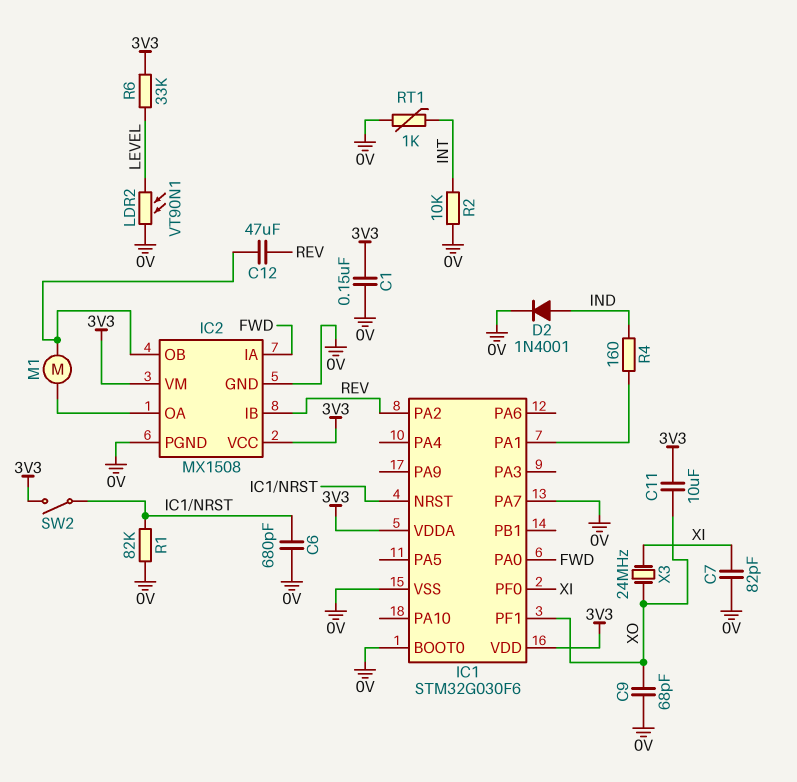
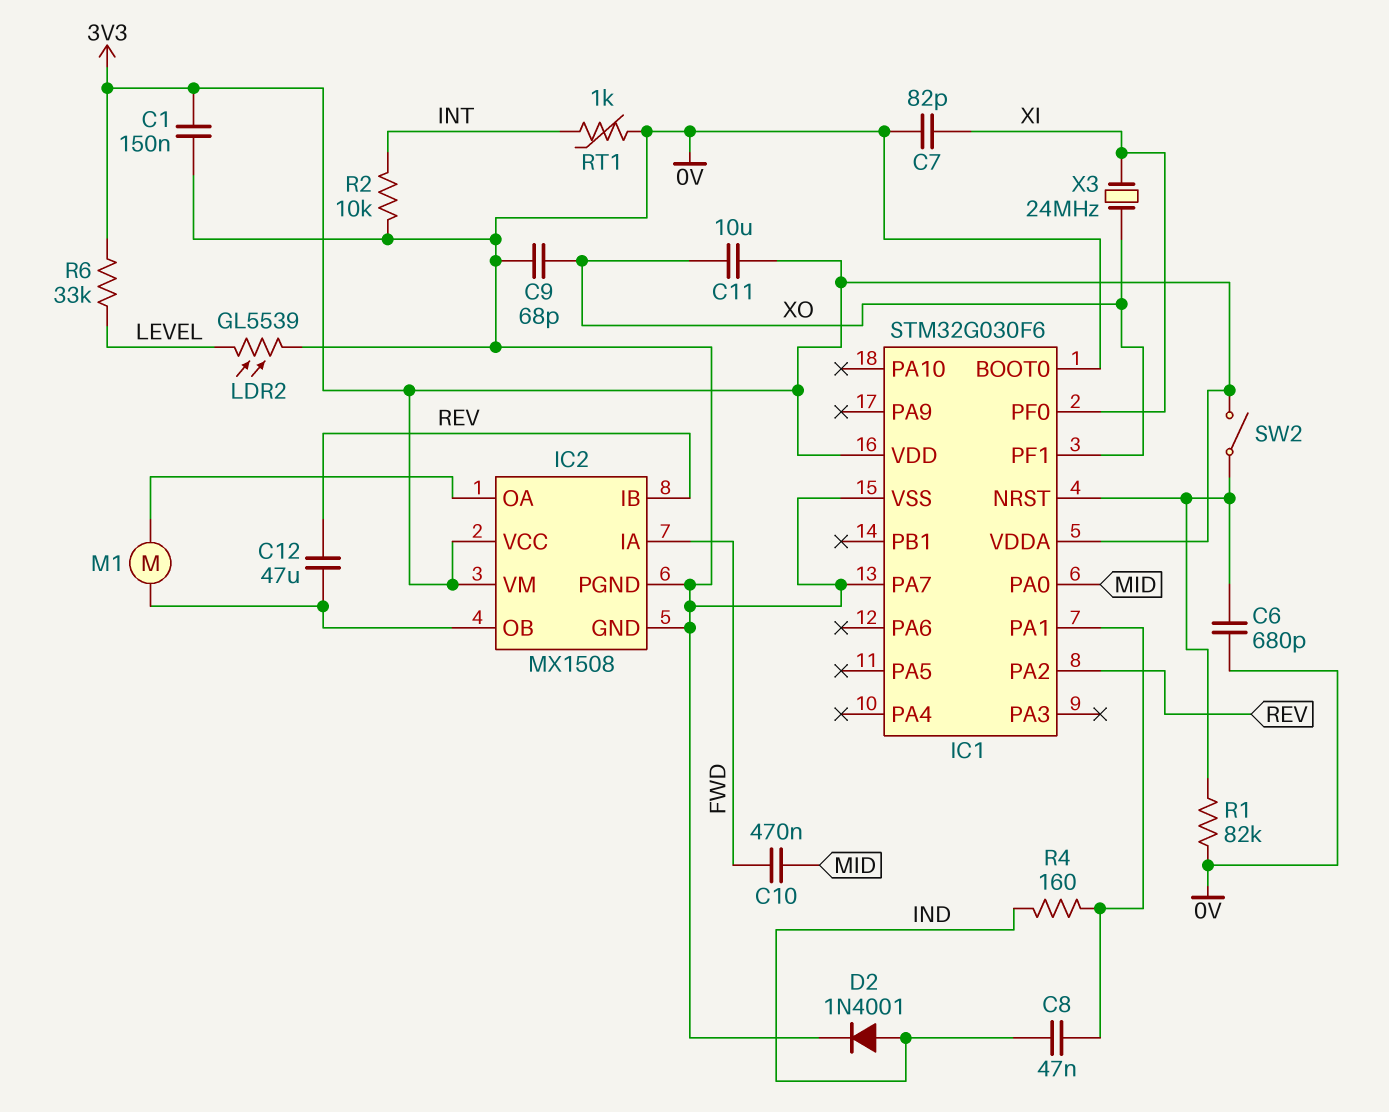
C8: none -> 47nF (IC1/PA1, IND)
C10: none -> 470nF (FWD, MID)
IC1 pin PA0: FWD -> MID
LDR2: VT90N1 (0V, LEVEL) -> GL5539 (0V, LEVEL)

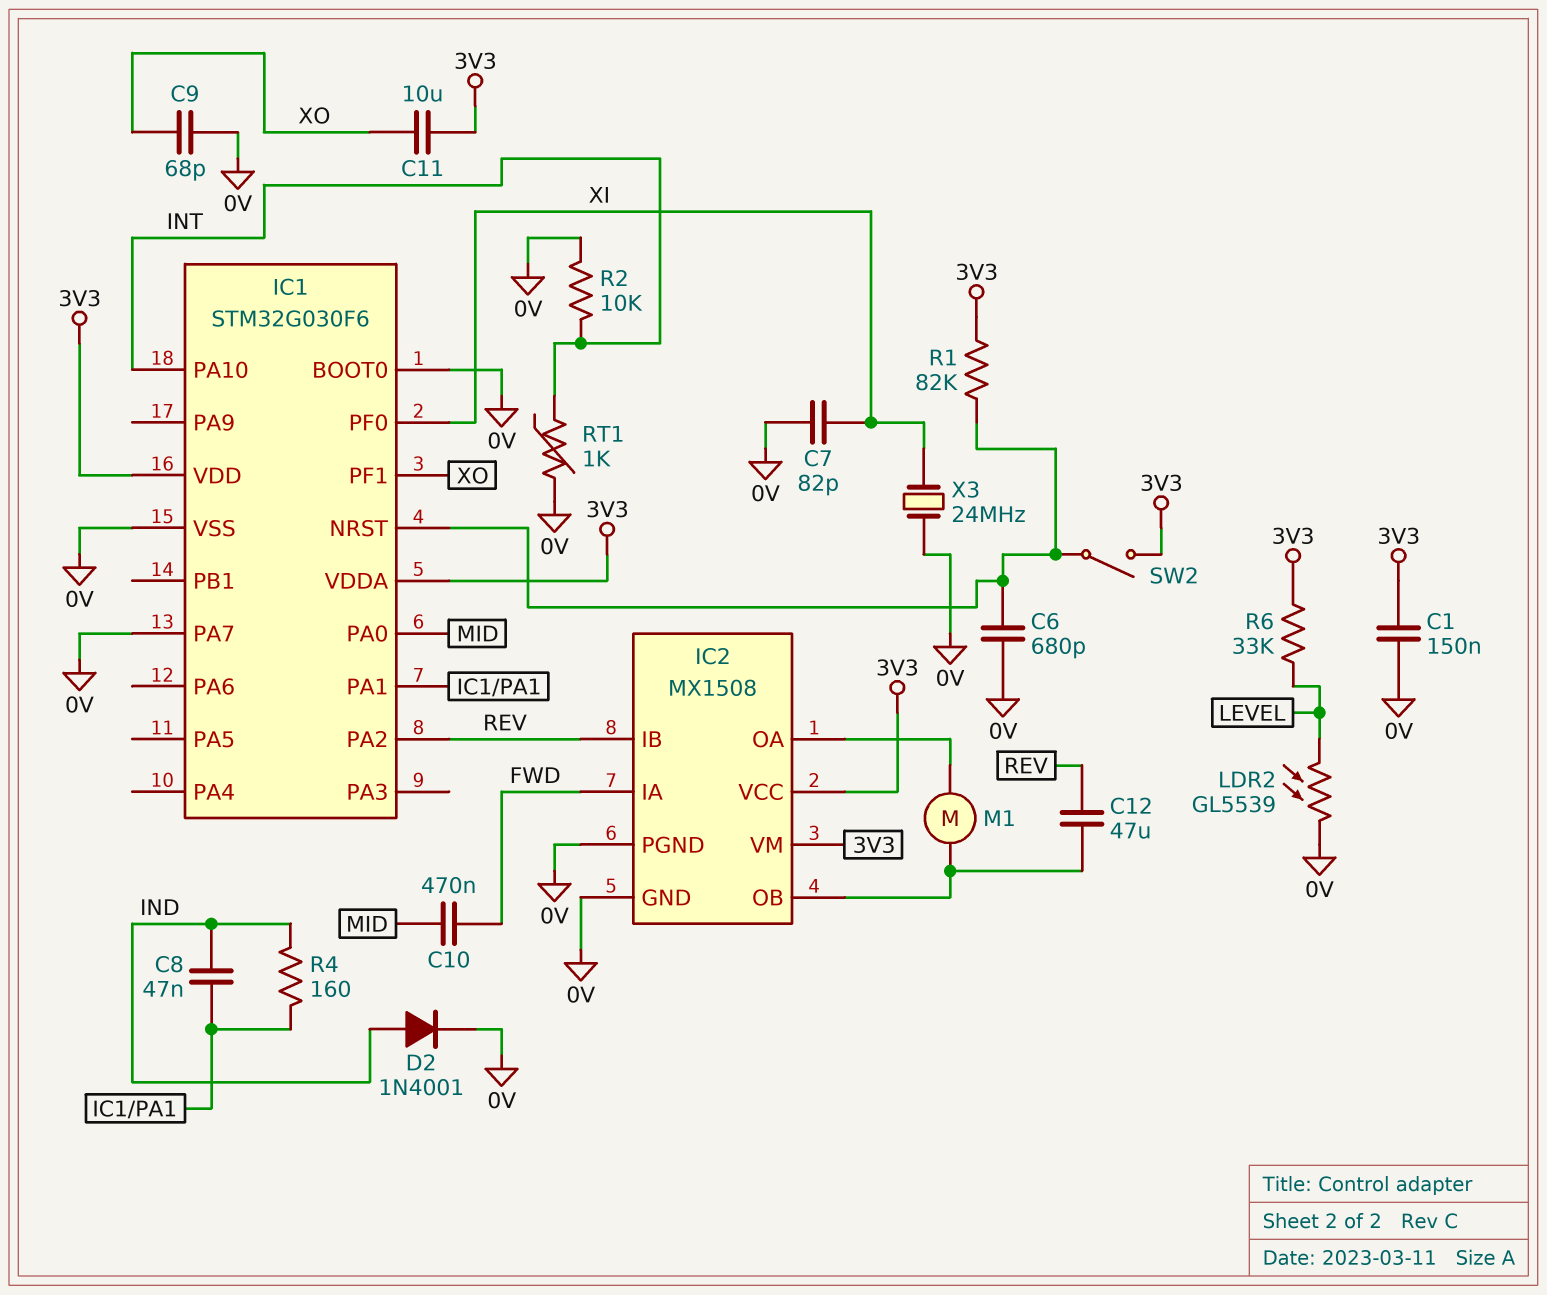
IC1 pin PA10: none -> INT
R1: 82k (0V, IC1/NRST) -> 82k (3V3, IC1/NRST)
X3: 24MHz (XI, XO) -> 24MHz (0V, XI)

